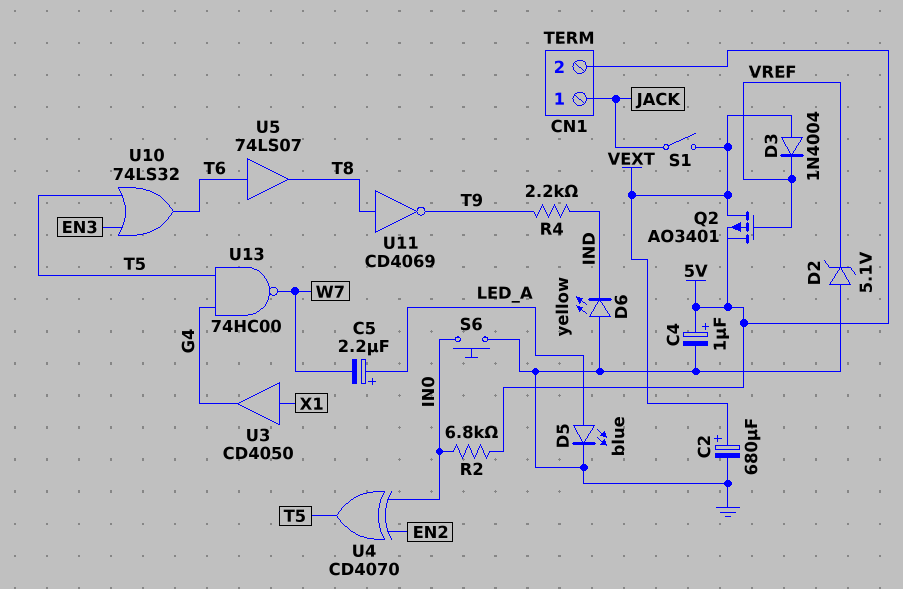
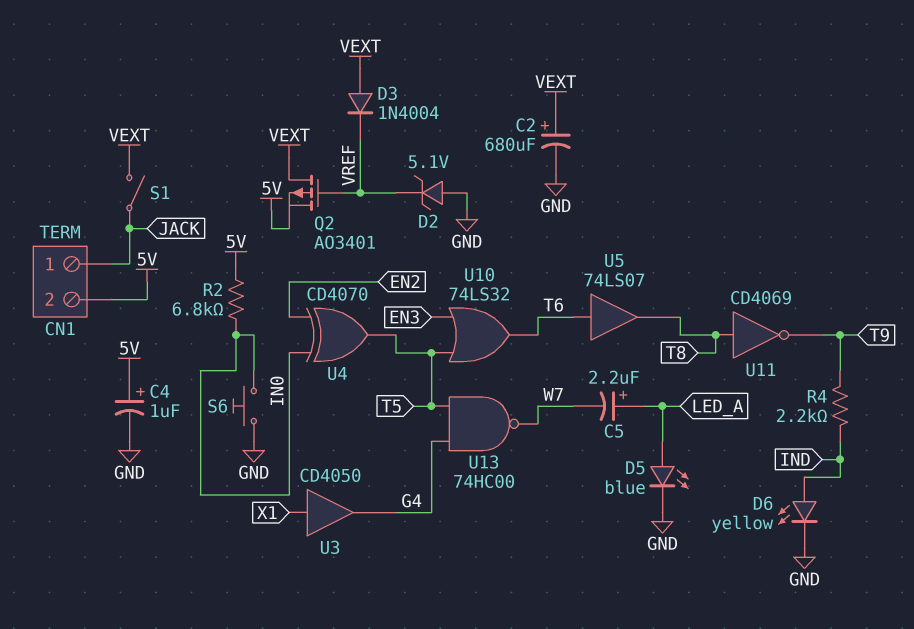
D6: LED yellow (A GND, K IND) -> LED yellow (A IND, K GND)

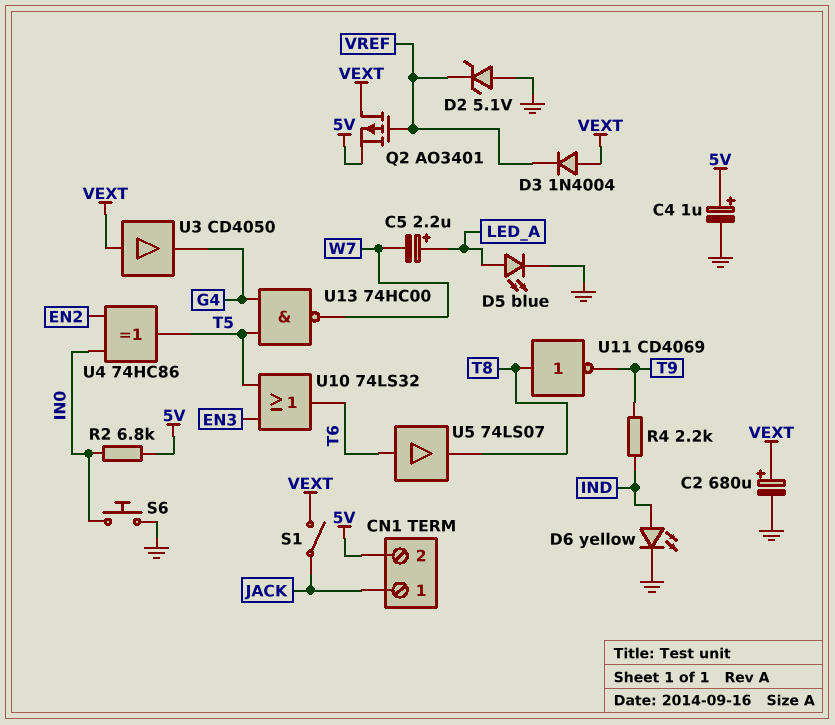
U3: buffer CD4050 (in X1, out G4) -> buffer CD4050 (in VEXT, out G4)
U4: XOR CD4070 (in EN2, in IN0, out T5) -> XOR 74HC86 (in EN2, in IN0, out T5)

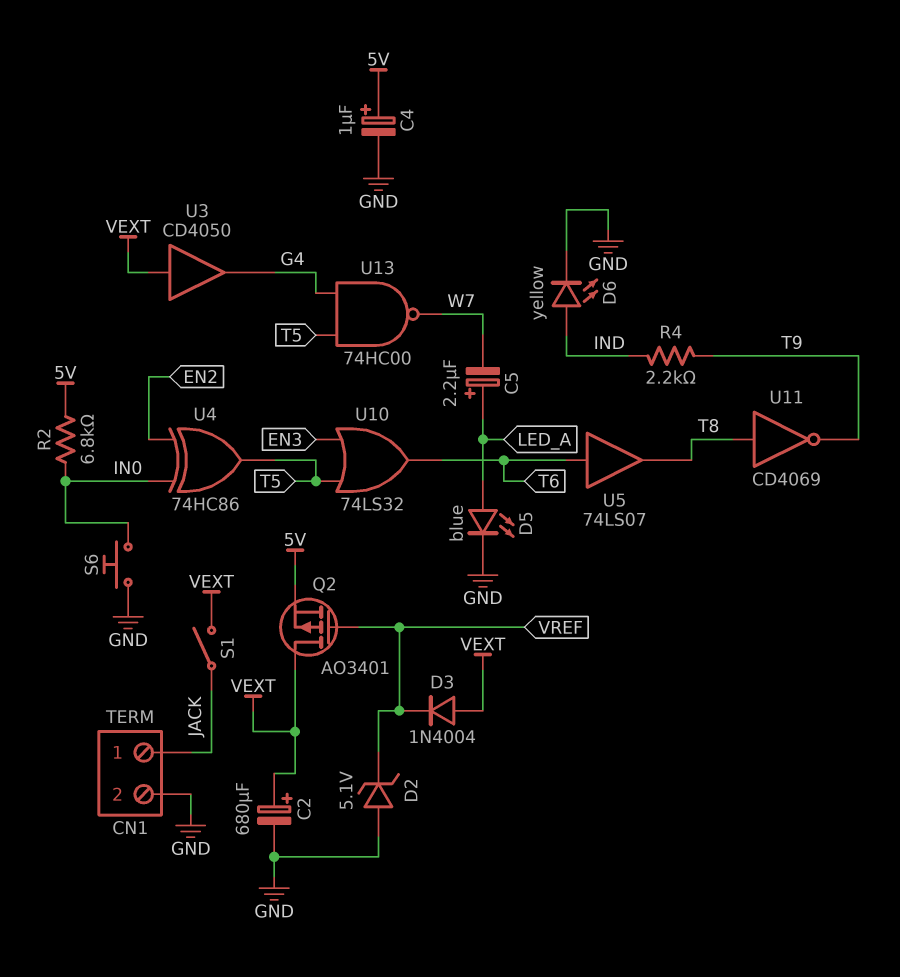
CN1 pin 2: 5V -> GND

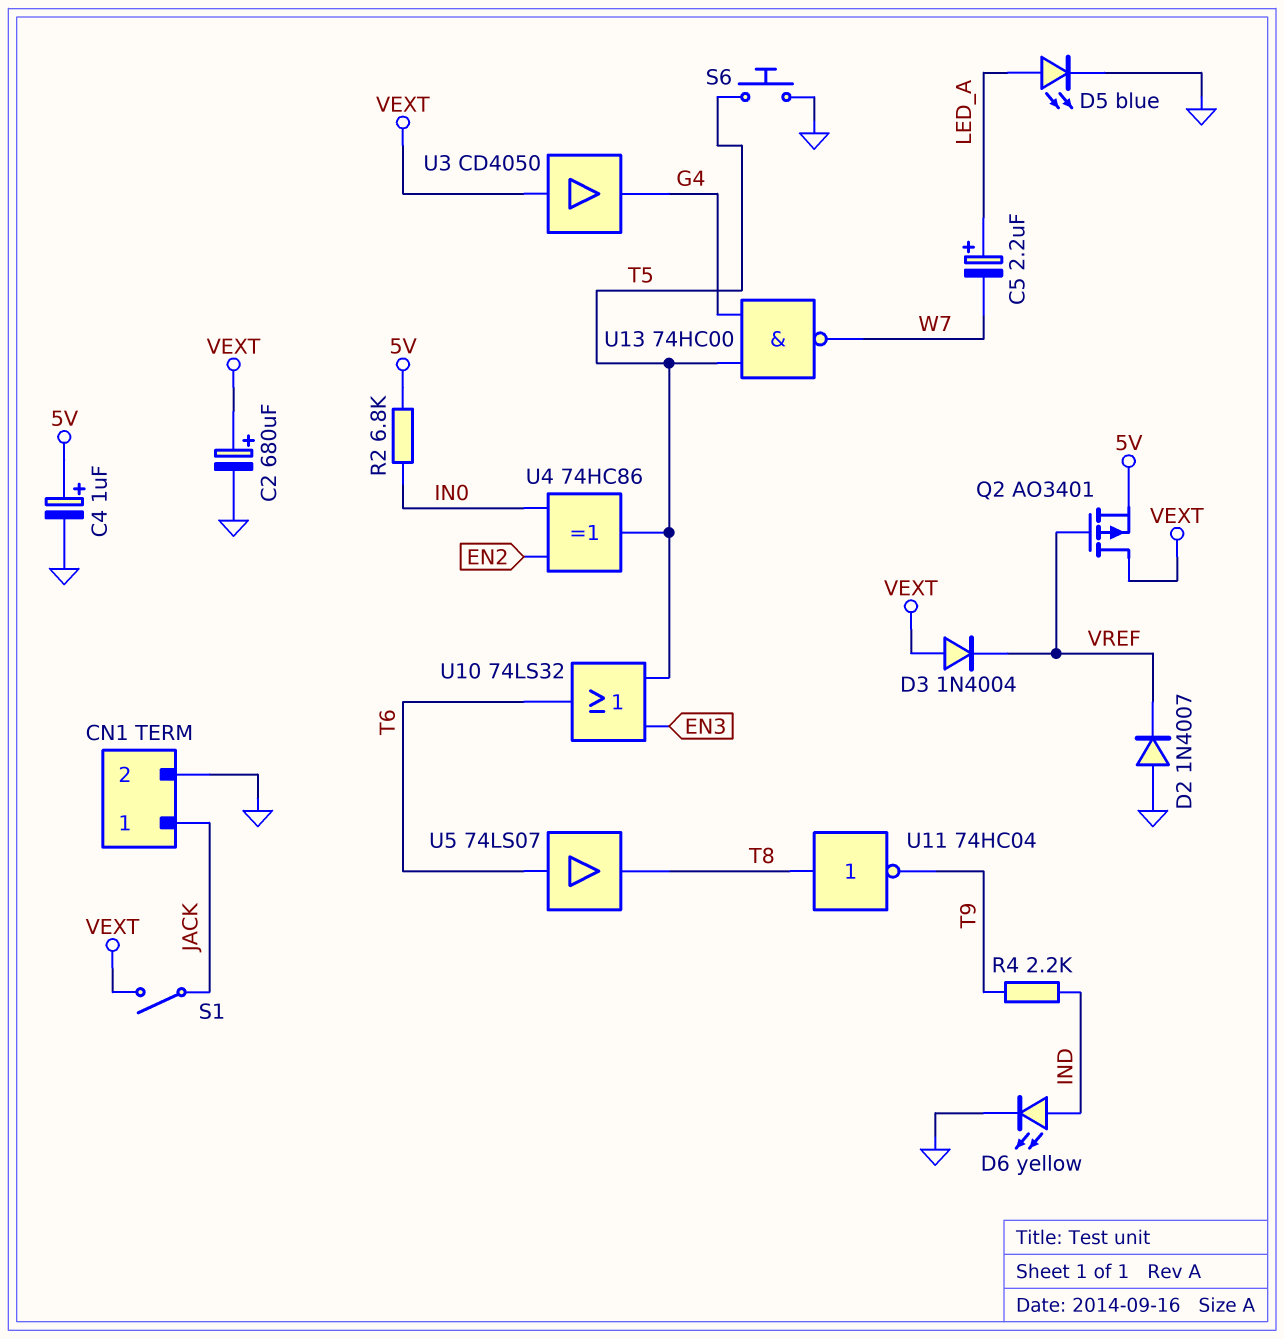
D2: zener 5.1V (A GND, K VREF) -> diode 1N4007 (A GND, K VREF)
S6: button (GND, IN0) -> button (GND, T5)
U11: NOT CD4069 (in T8, out T9) -> NOT 74HC04 (in T8, out T9)

